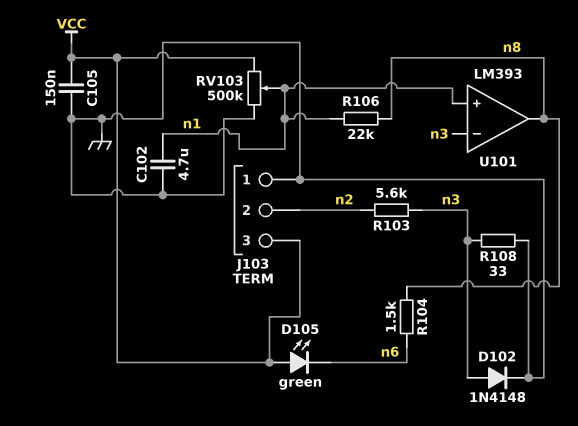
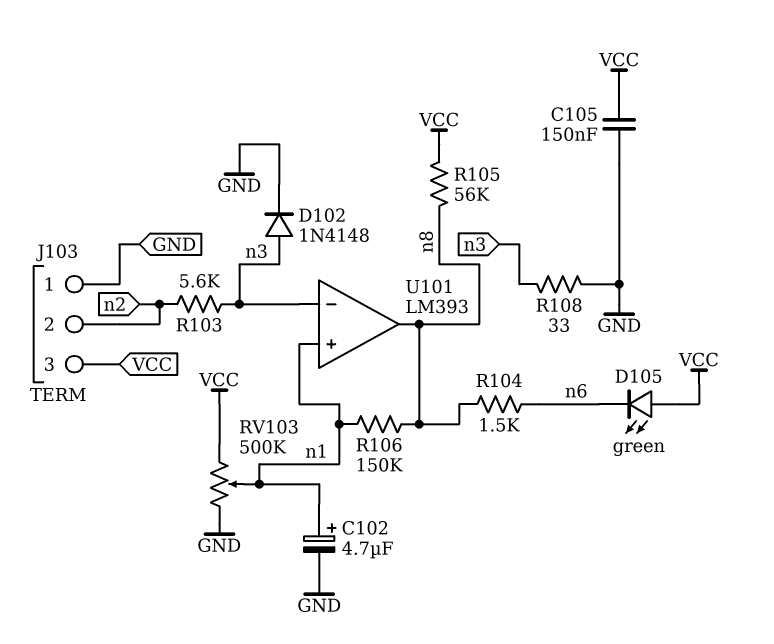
C102: 4.7uF (GND, n1) -> 4.7uF (plus n1, minus GND)
R105: none -> 56k (VCC, n8)
R106: 22k (n1, n8) -> 150k (n1, n8)

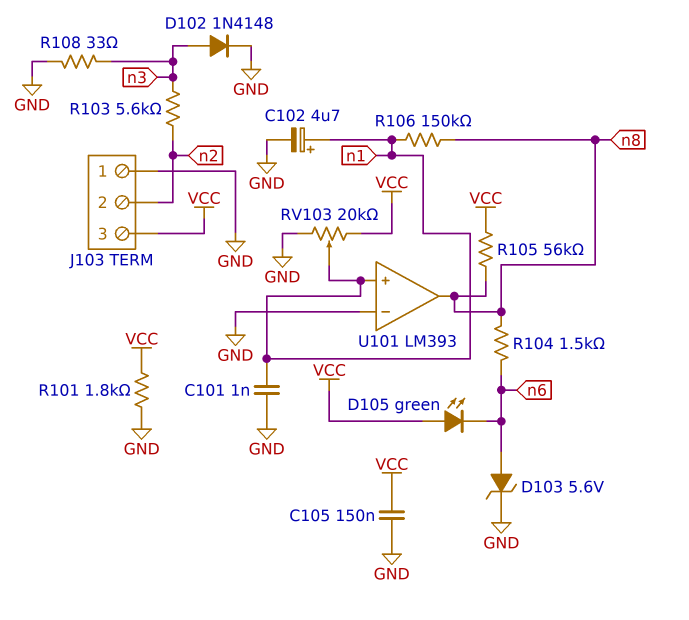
C101: none -> 1nF (GND, n1)
D103: none -> zener 5.6V (A n6, K GND)
R101: none -> 1.8k (GND, VCC)
RV103: 500k (GND, VCC, wiper n1) -> 20k (GND, VCC, wiper n1)
U101 pin in-: n3 -> GND

